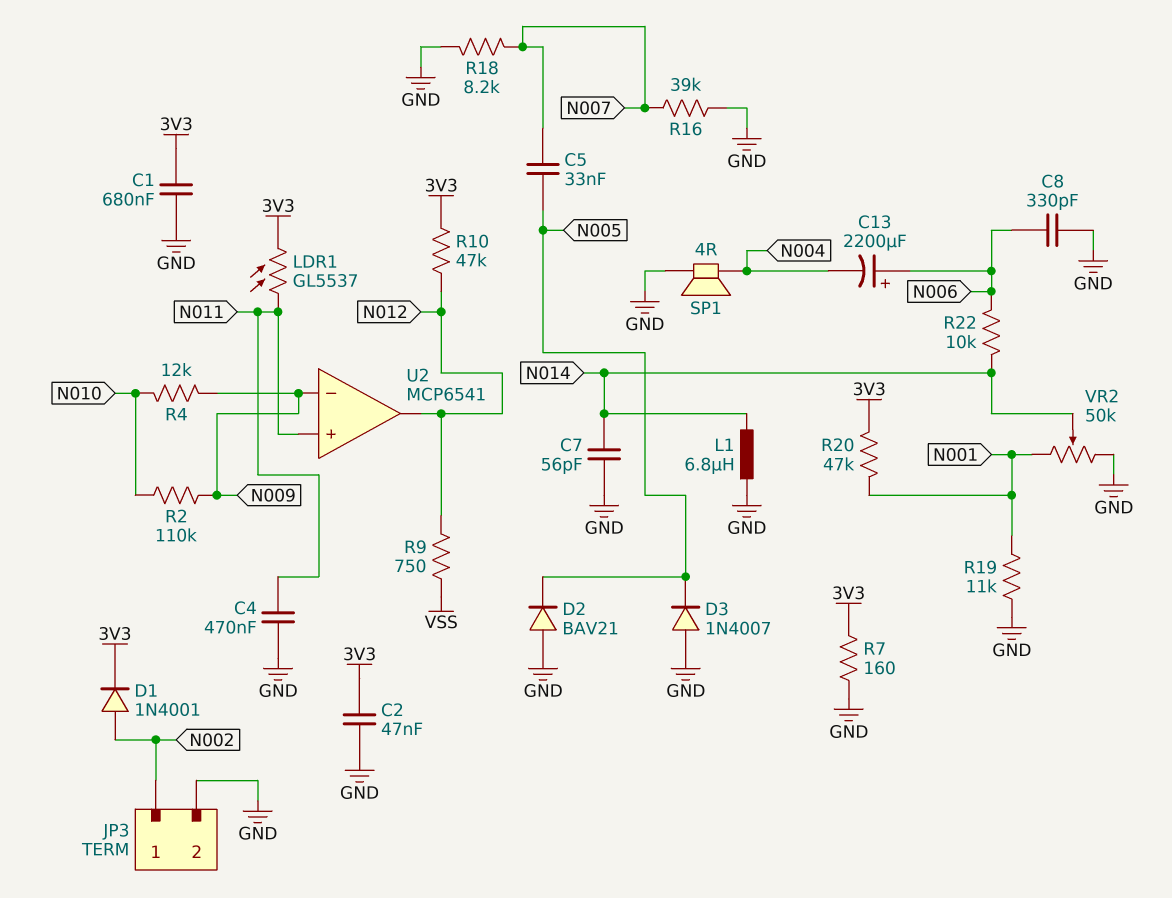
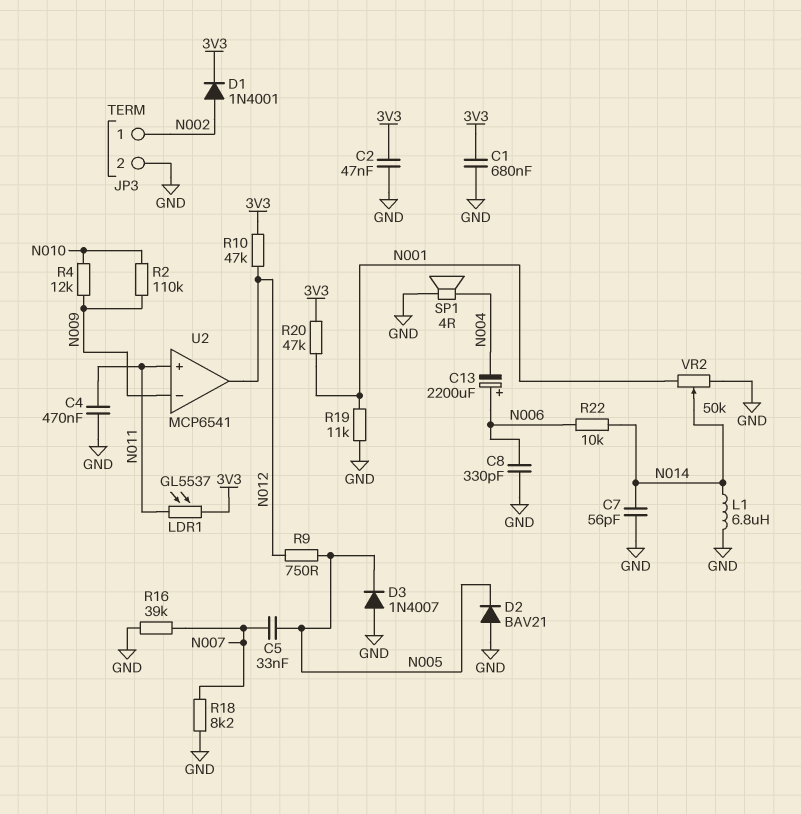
R7: 160 (3V3, GND) -> none
R9: 750 (N012, VSS) -> 750 (N005, N012)

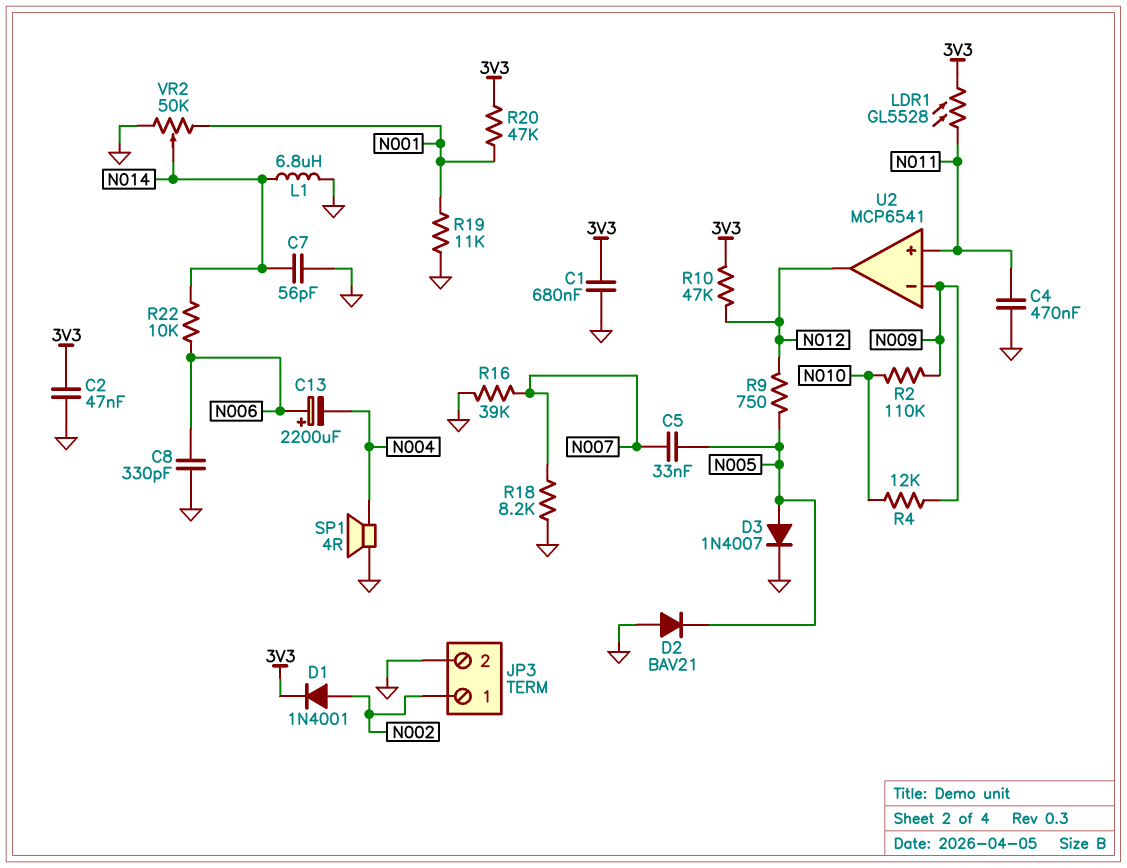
D3: diode 1N4007 (A GND, K N005) -> diode 1N4007 (A N005, K GND)
LDR1: GL5537 (3V3, N011) -> GL5528 (3V3, N011)

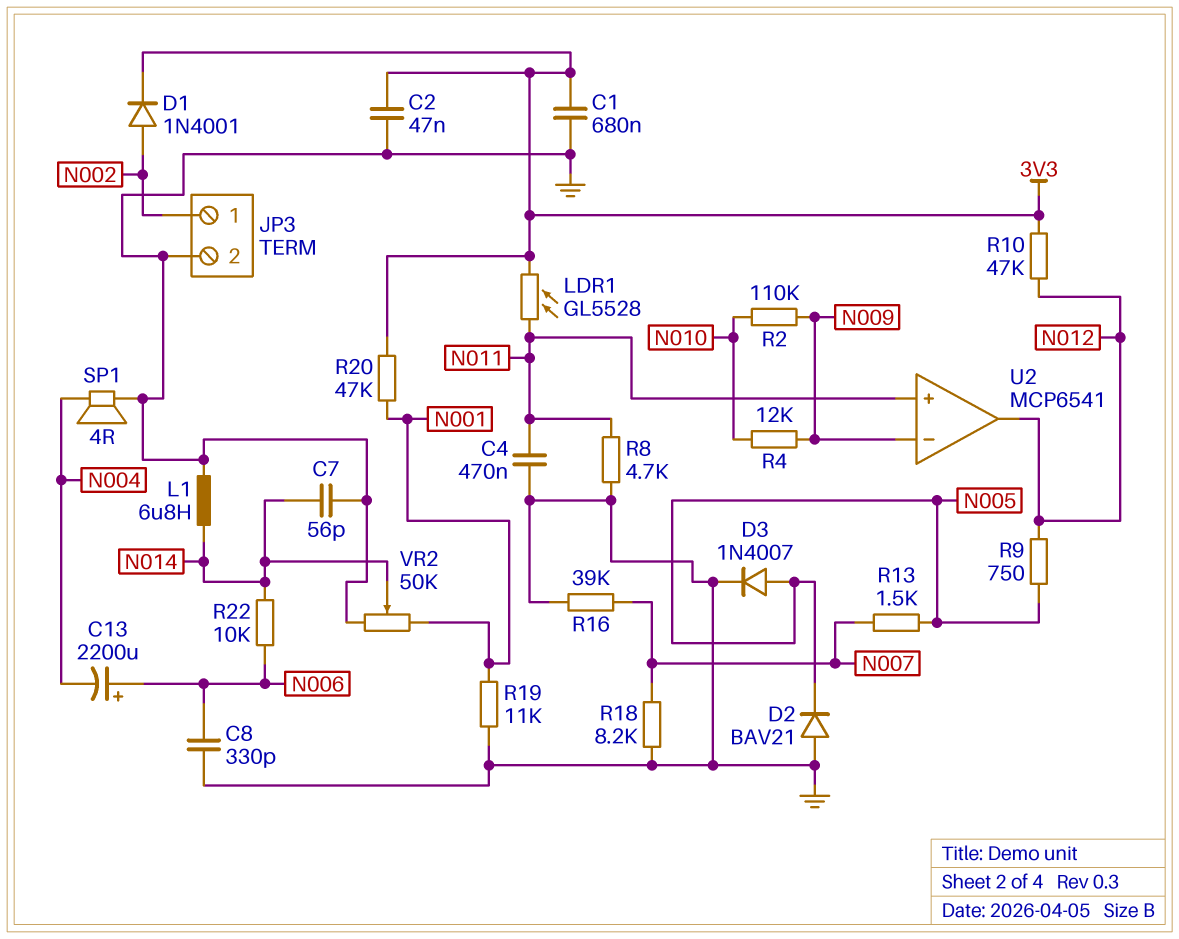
C5: 33nF (N005, N007) -> none
R8: none -> 4.7k (GND, N011)
R13: none -> 1.5k (N005, N007)

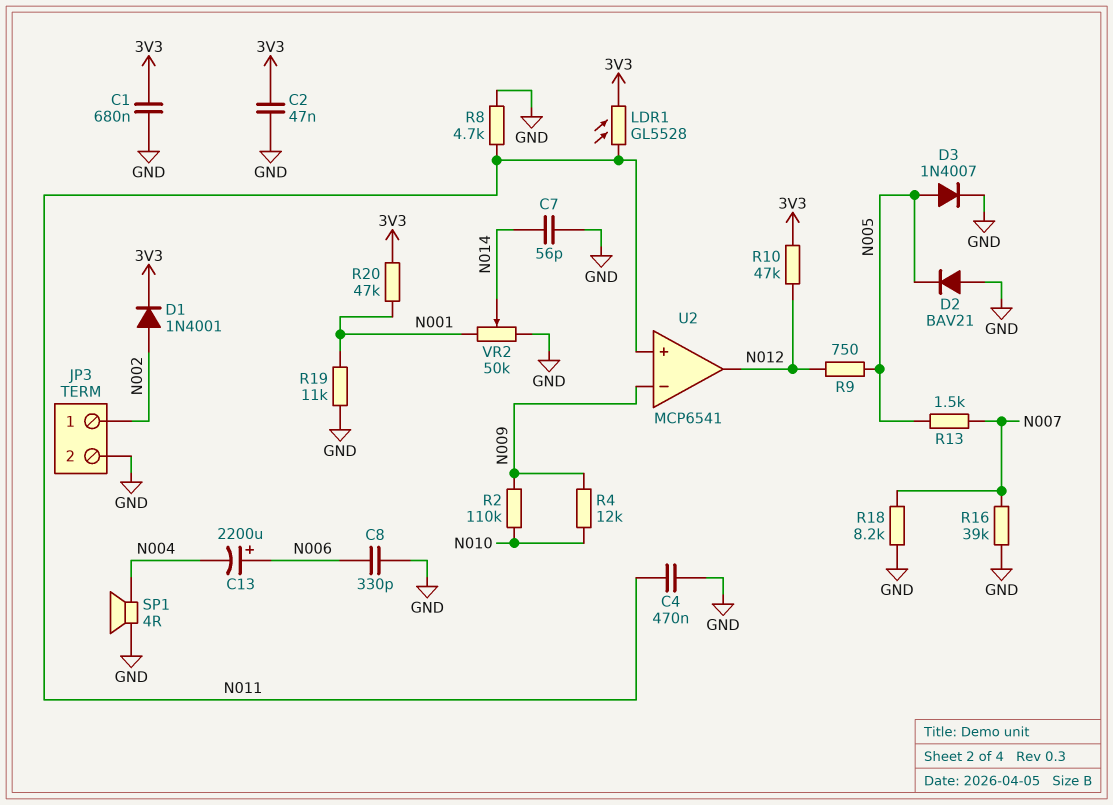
L1: 6.8uH (GND, N014) -> none
R22: 10k (N006, N014) -> none

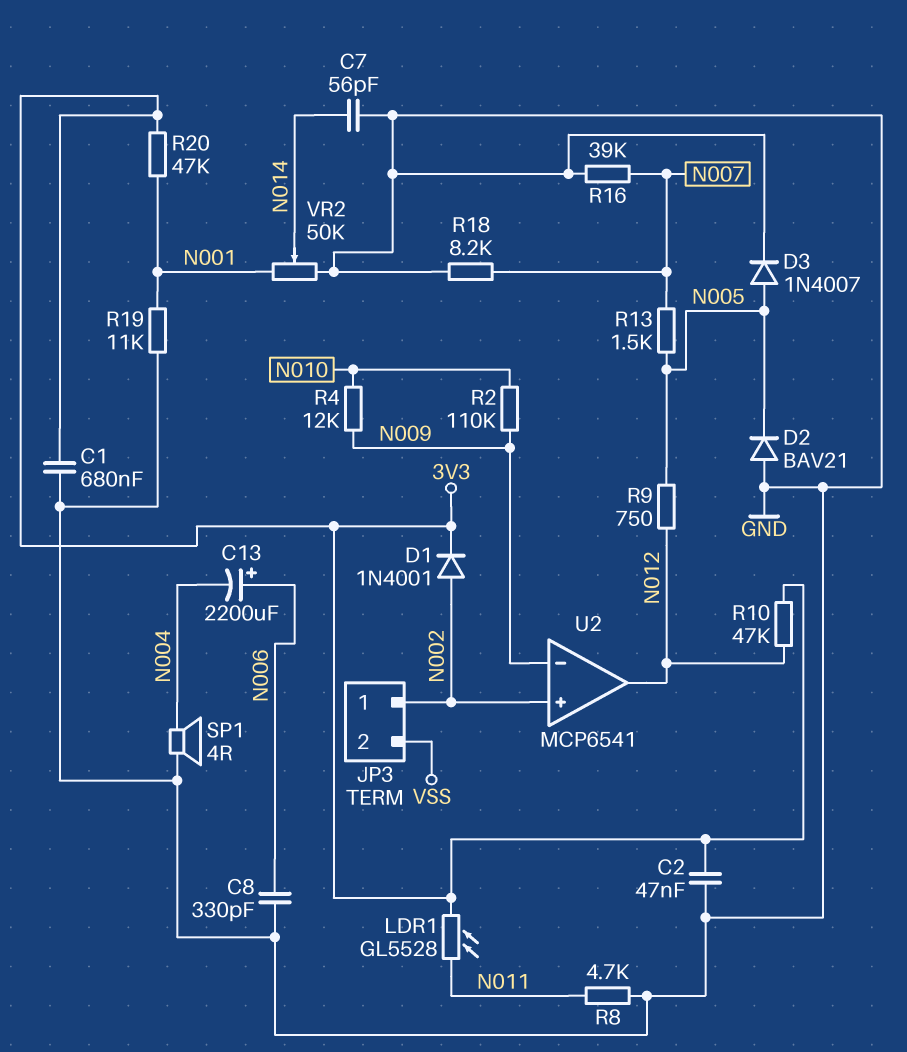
C4: 470nF (GND, N011) -> none
JP3 pin 2: GND -> VSS
U2 pin in+: N011 -> N002

